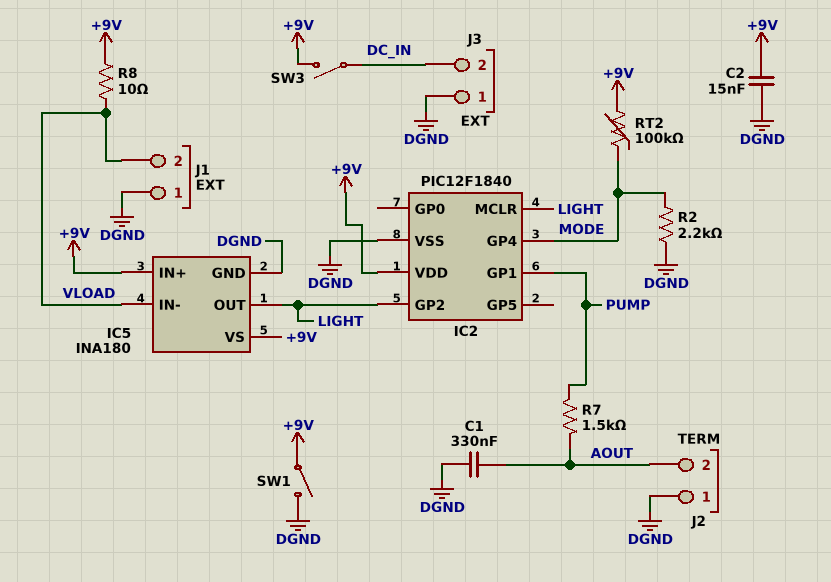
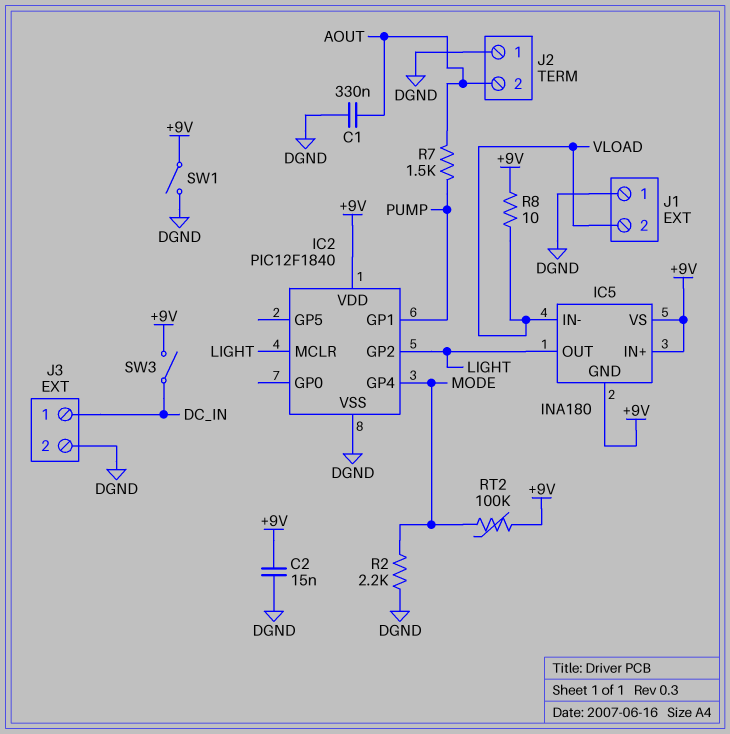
IC5 pin GND: DGND -> +9V
J3 pin 1: DGND -> DC_IN
J3 pin 2: DC_IN -> DGND

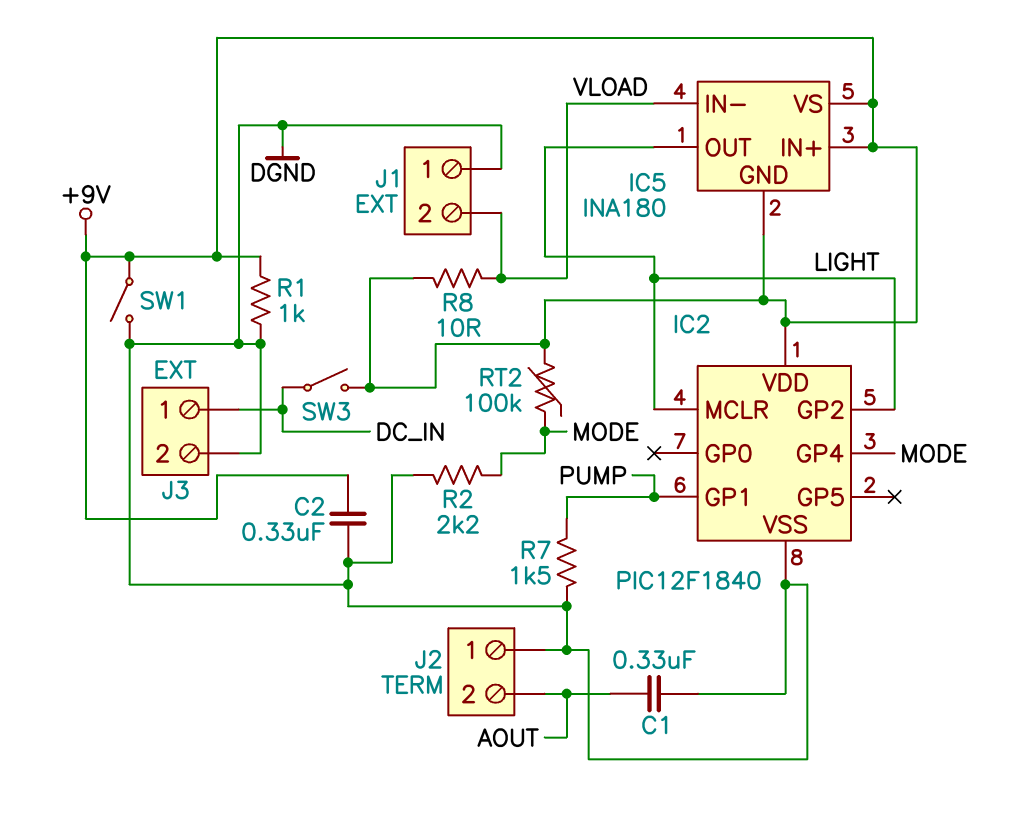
C2: 15nF (+9V, DGND) -> 330nF (+9V, DGND)
R1: none -> 1k (+9V, DGND)
R7: 1.5k (AOUT, PUMP) -> 1.5k (DGND, PUMP)

